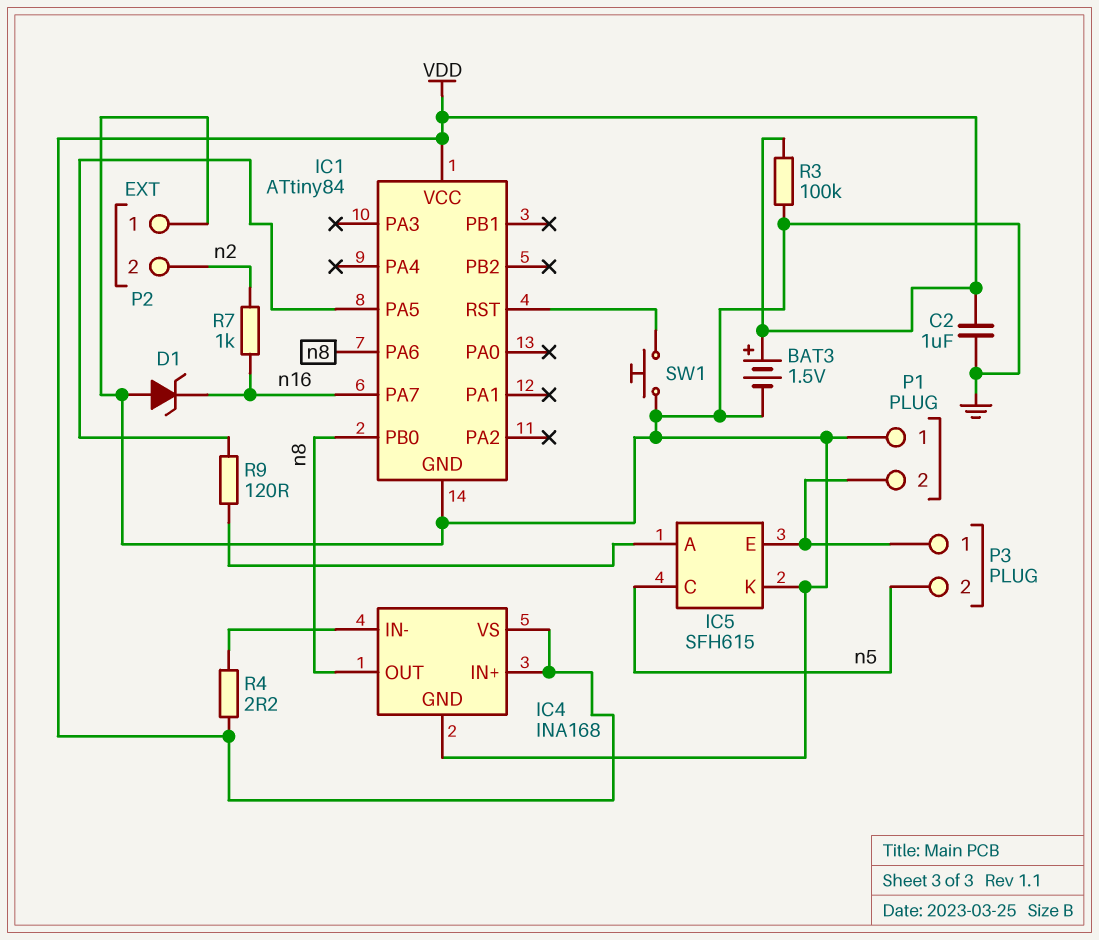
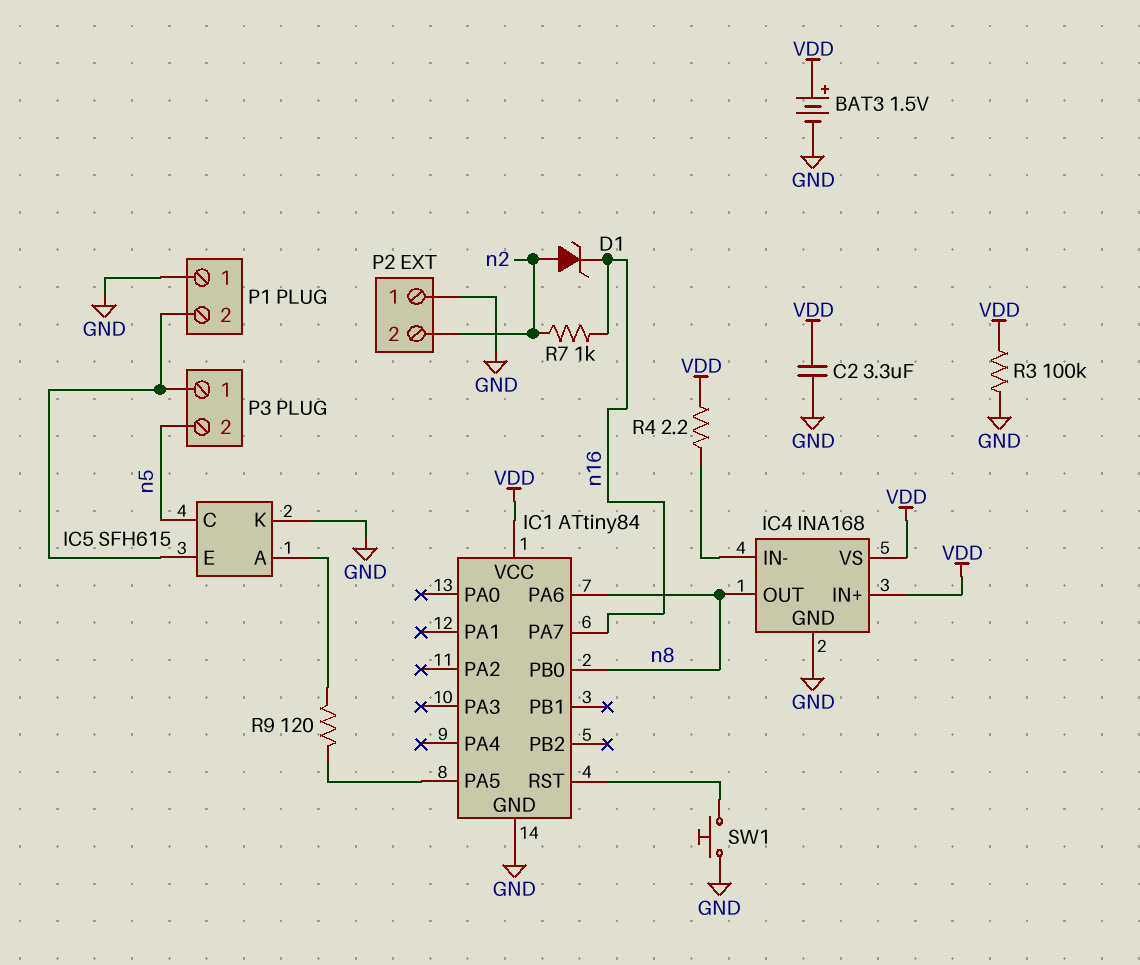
C2: 1uF (GND, VDD) -> 3.3uF (GND, VDD)
D1: zener (A GND, K n16) -> zener (A n2, K n16)

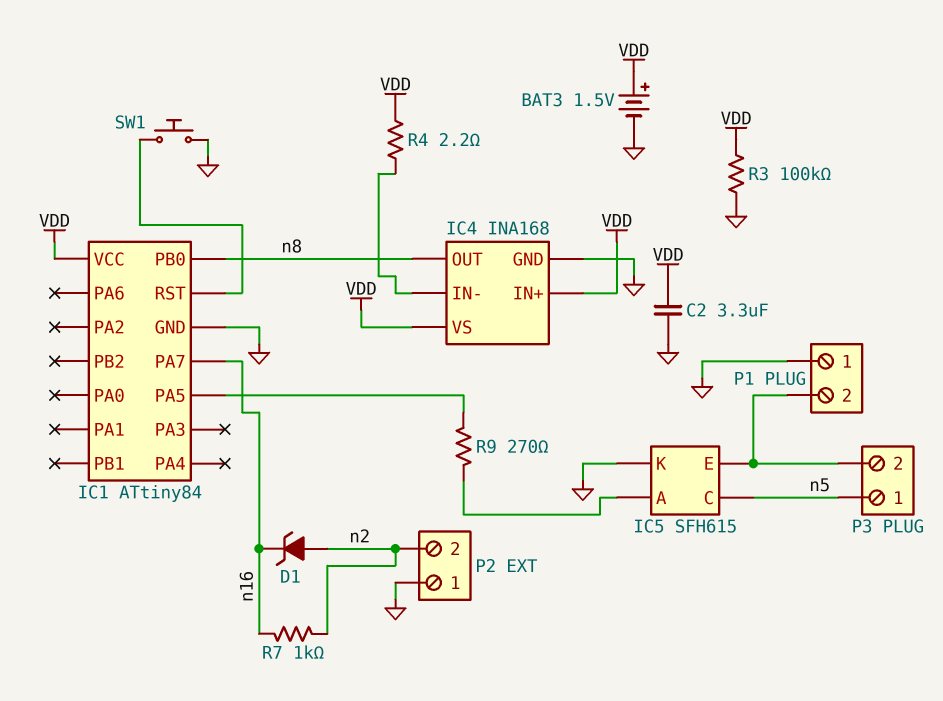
IC1 pin PA6: n8 -> none
P3 pin 1: IC5/E -> n5
P3 pin 2: n5 -> IC5/E
R9: 120 (IC1/PA5, IC5/A) -> 270 (IC1/PA5, IC5/A)

